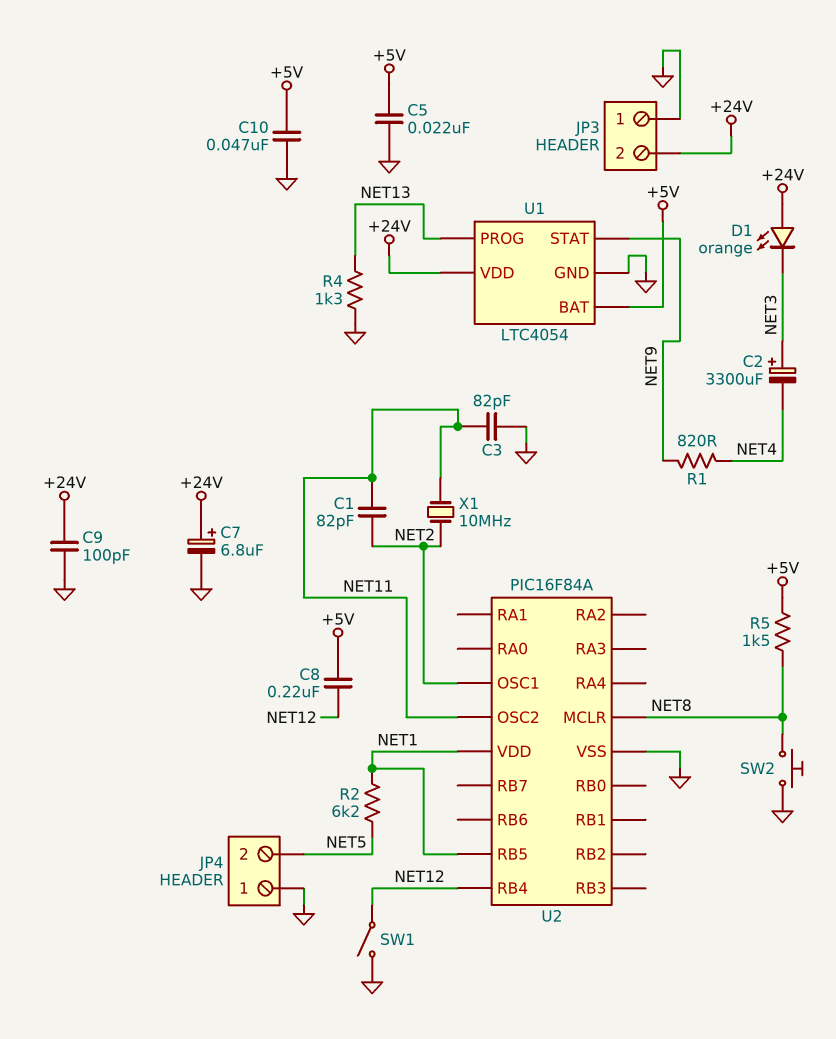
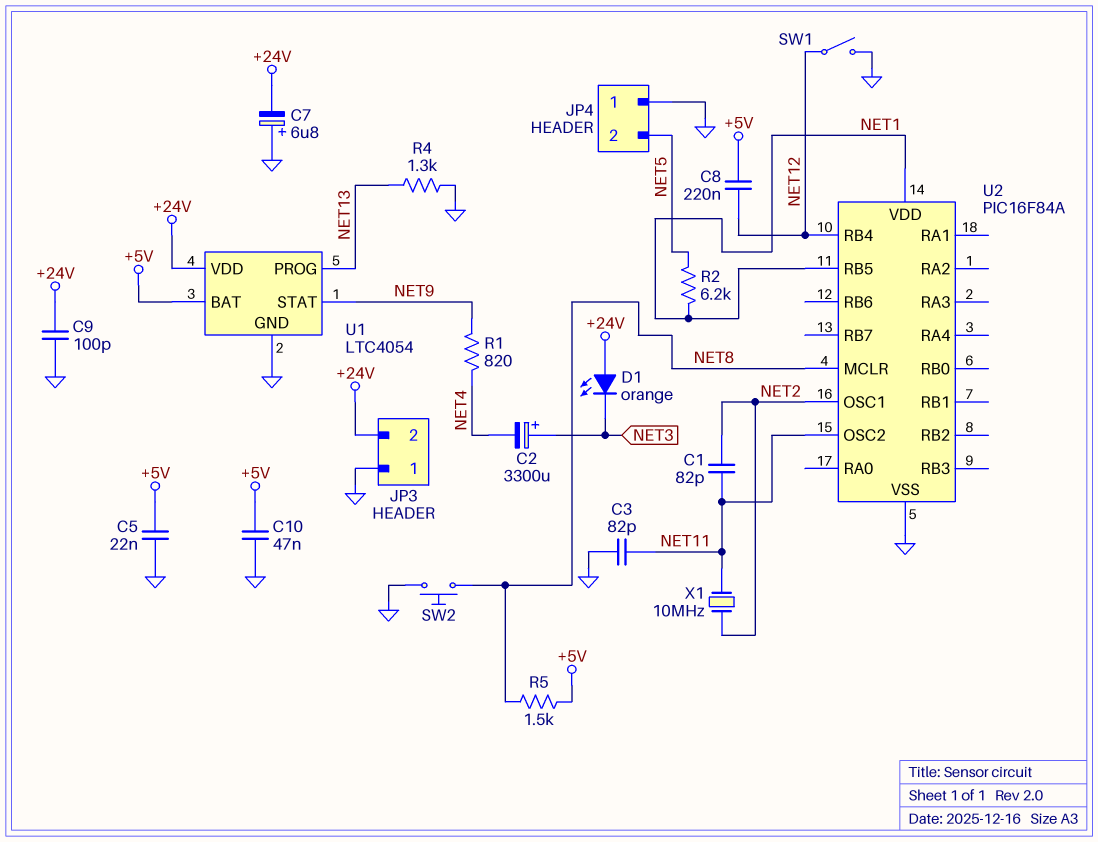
C7: 6.8uF (plus +24V, minus GND) -> 6.8uF (plus GND, minus +24V)

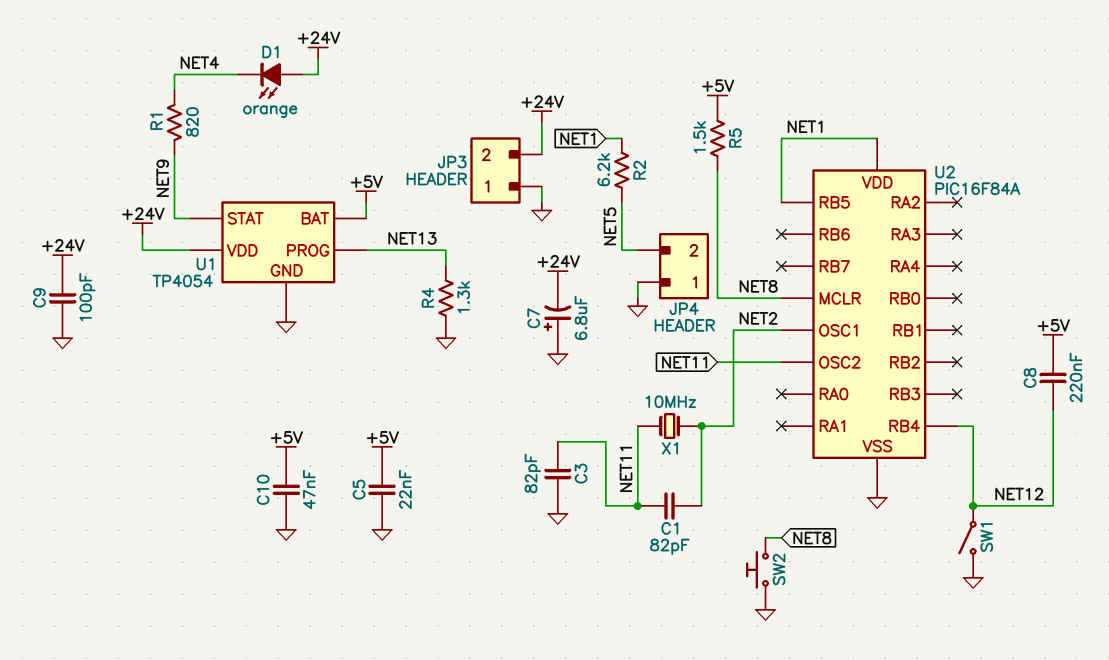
C2: 3300uF (plus NET3, minus NET4) -> none
D1: LED orange (A +24V, K NET3) -> LED orange (A +24V, K NET4)
U1: LTC4054 -> TP4054

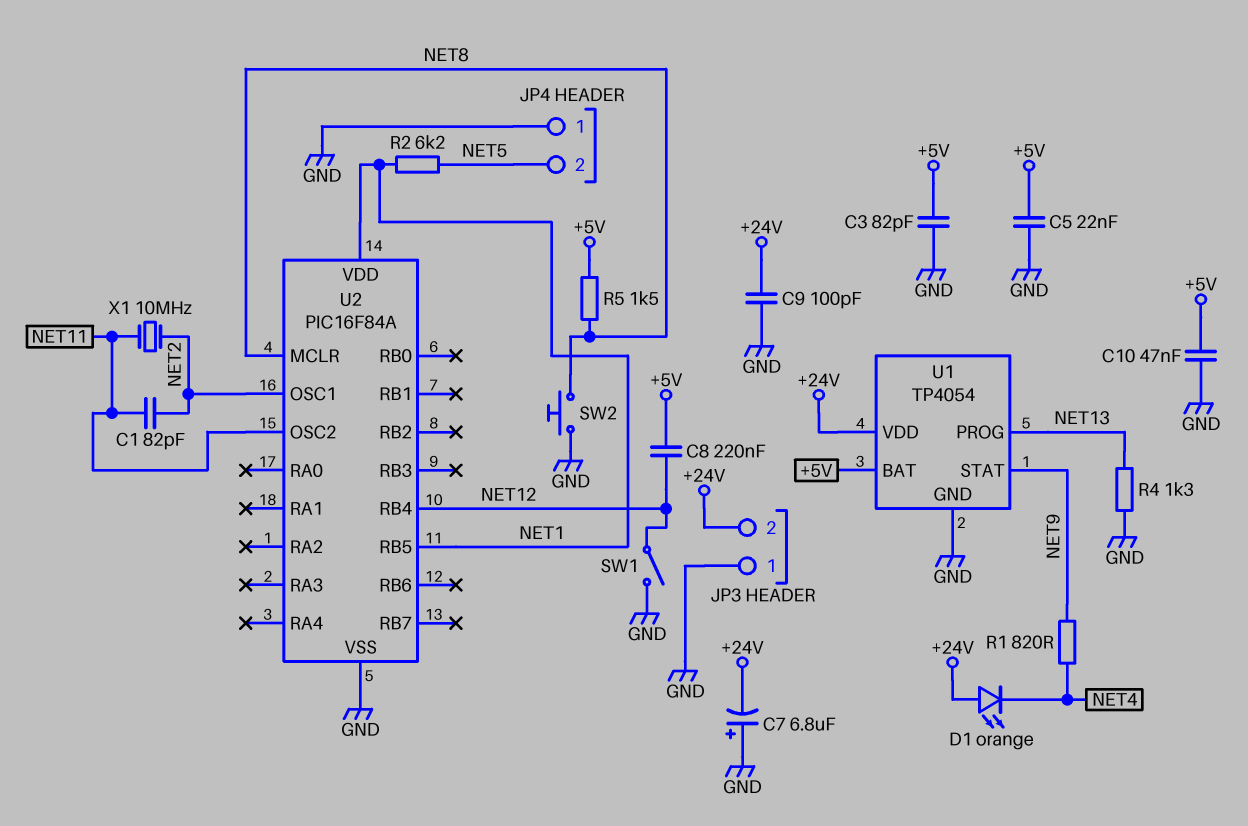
C3: 82pF (GND, NET11) -> 82pF (+5V, GND)

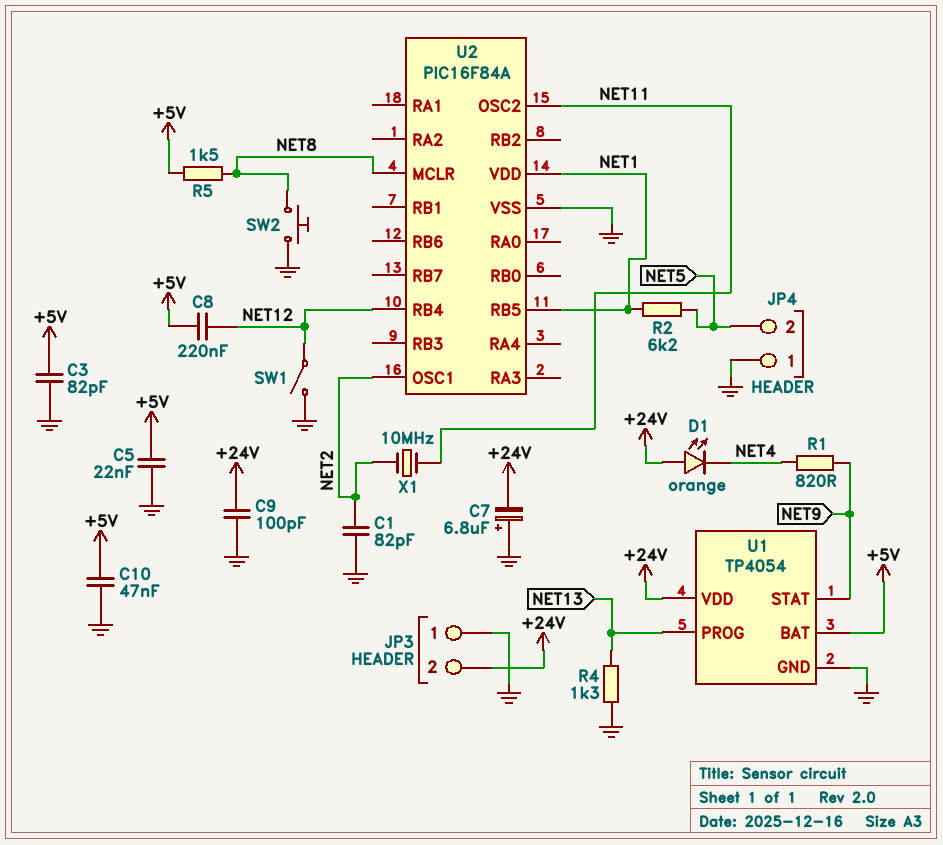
C1: 82pF (NET2, NET11) -> 82pF (GND, NET2)

